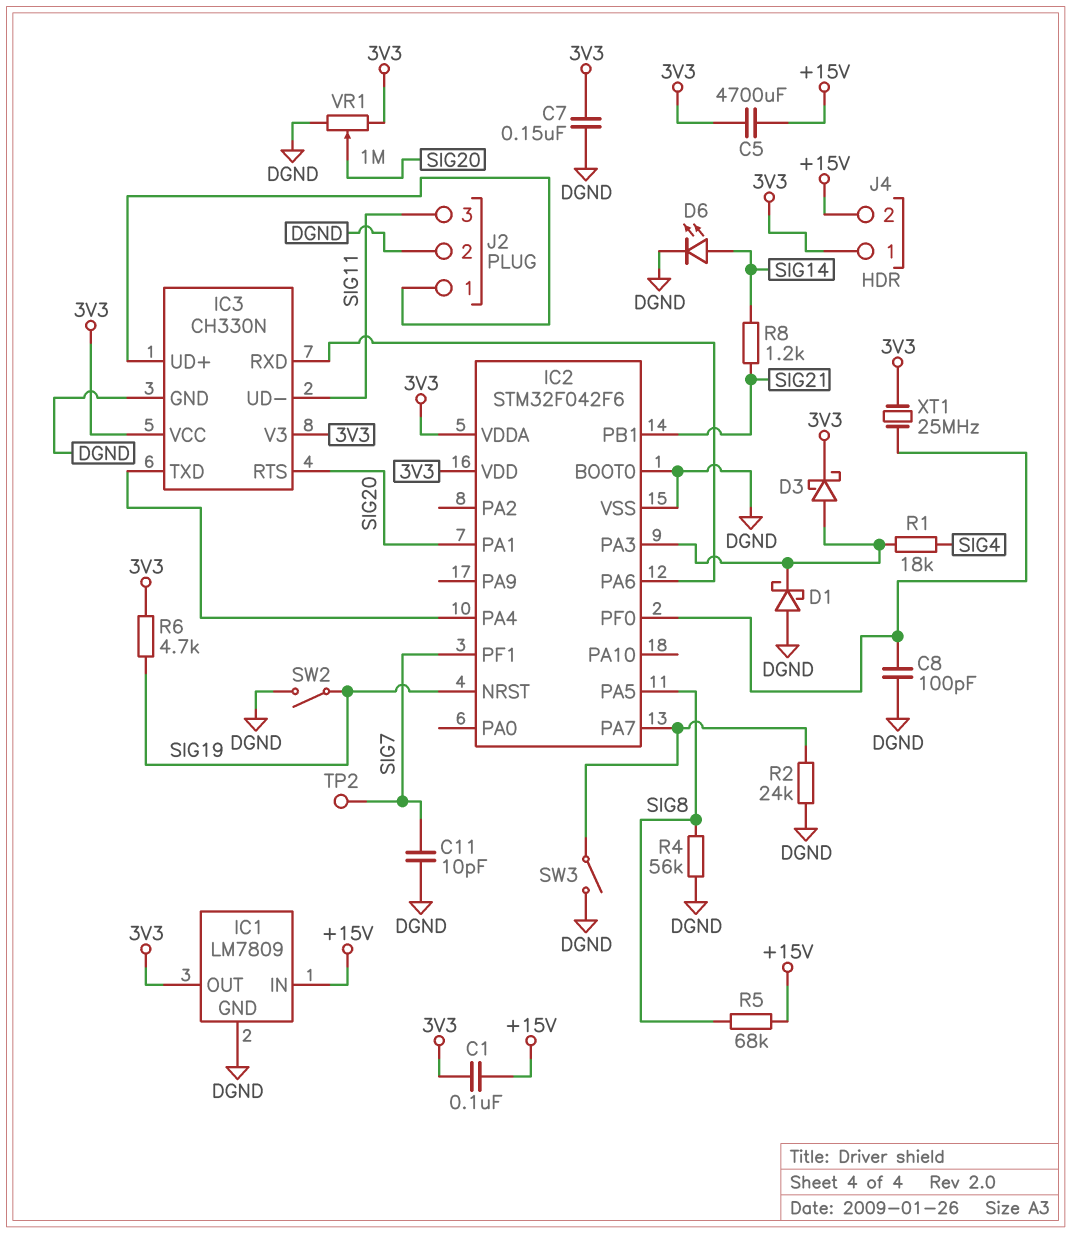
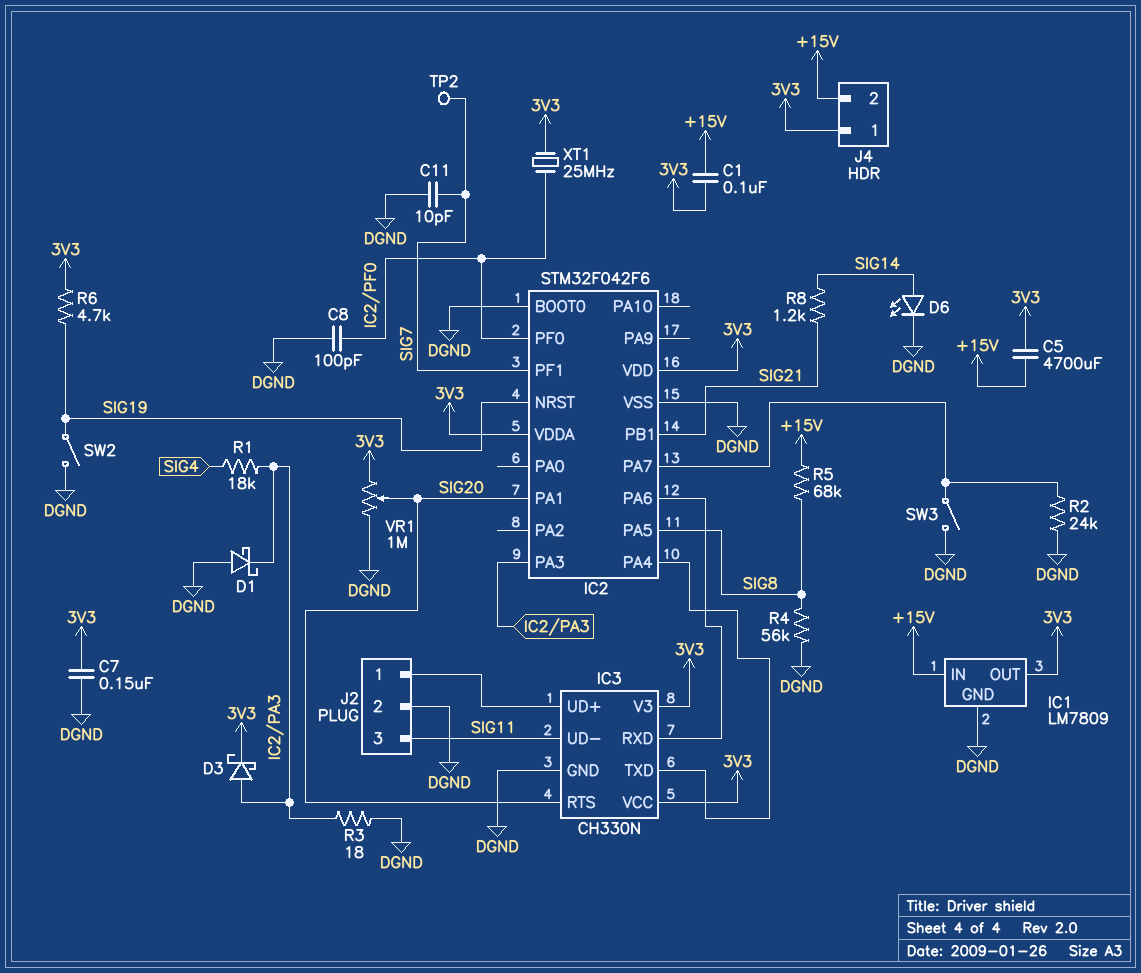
R3: none -> 18 (DGND, IC2/PA3)

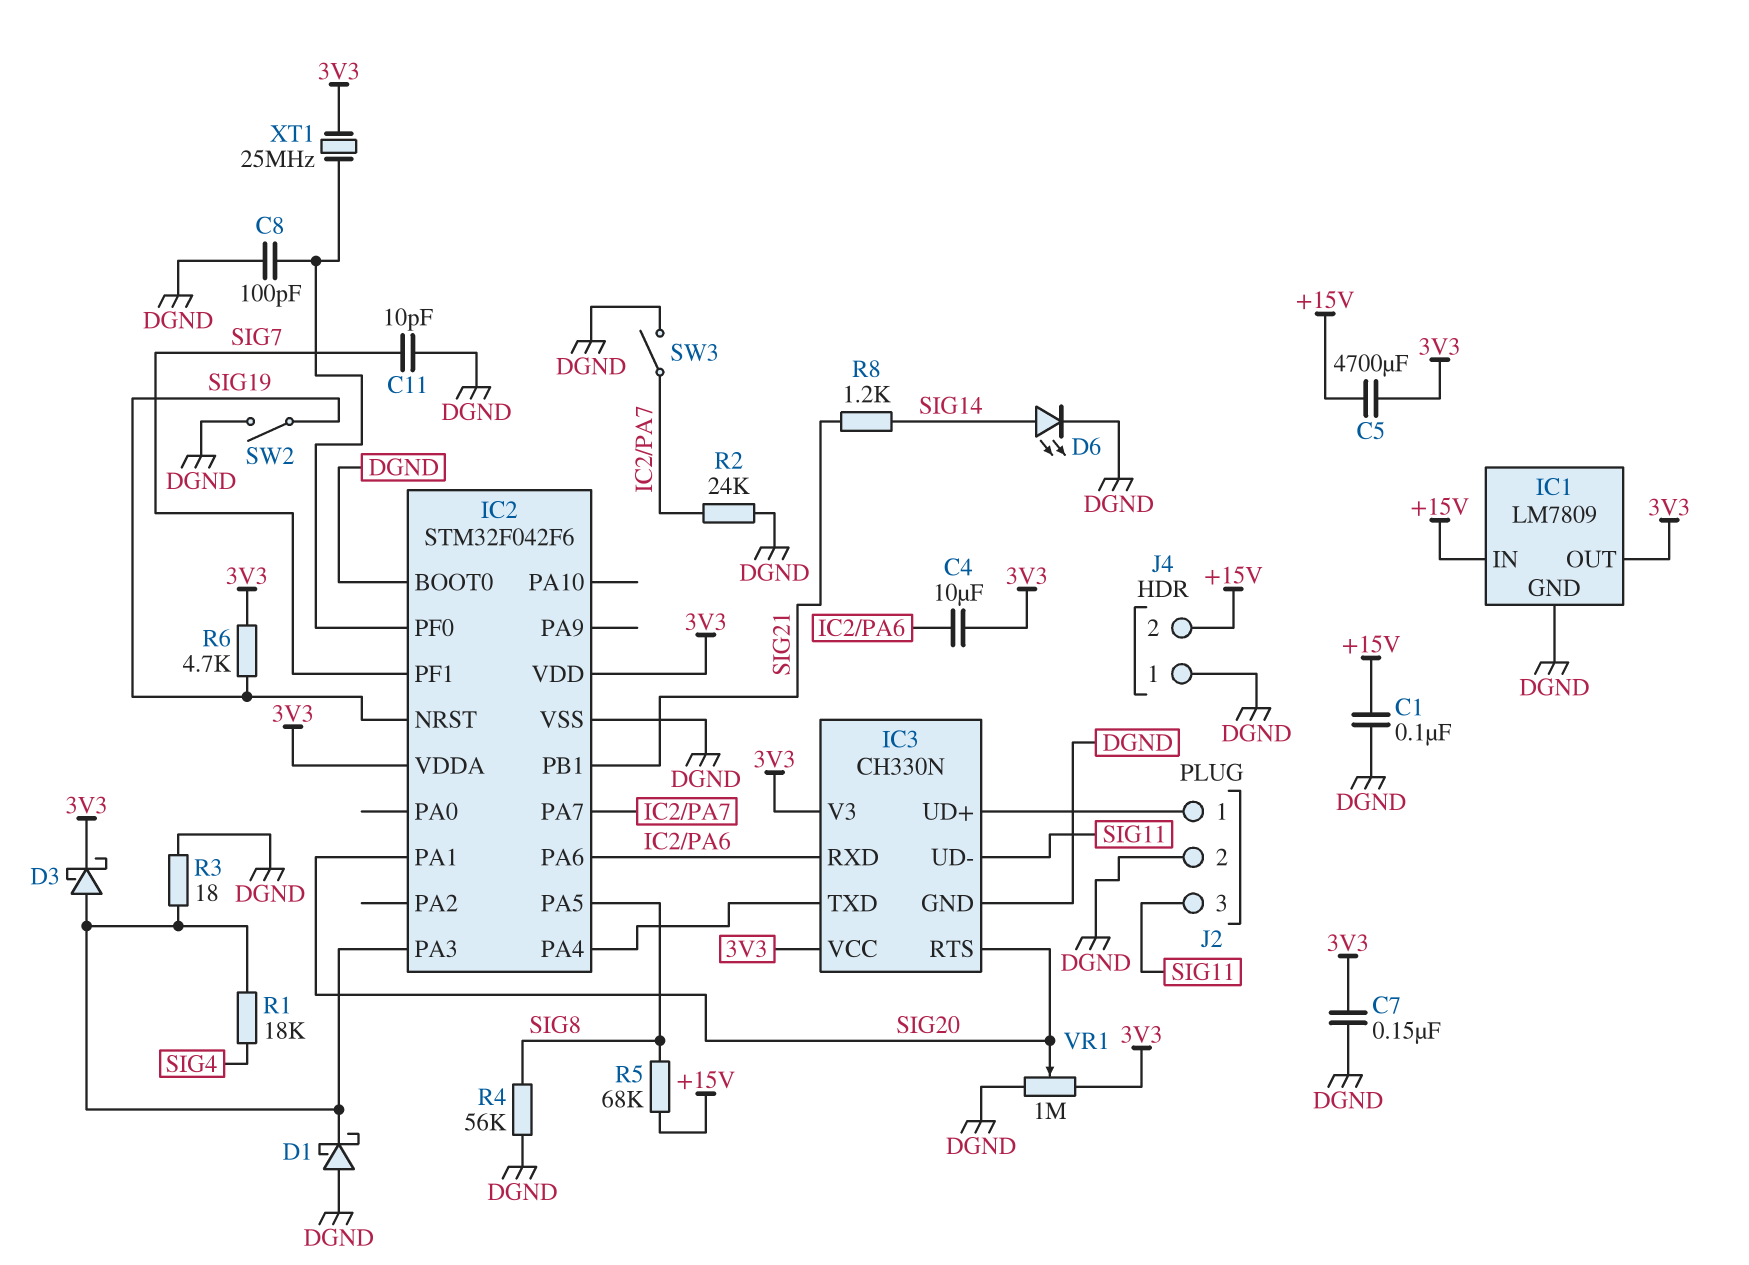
C1: 100nF (+15V, 3V3) -> 100nF (+15V, DGND)
C4: none -> 10uF (3V3, IC2/PA6)
J4 pin 1: 3V3 -> DGND
TP2: test point (SIG7) -> none

